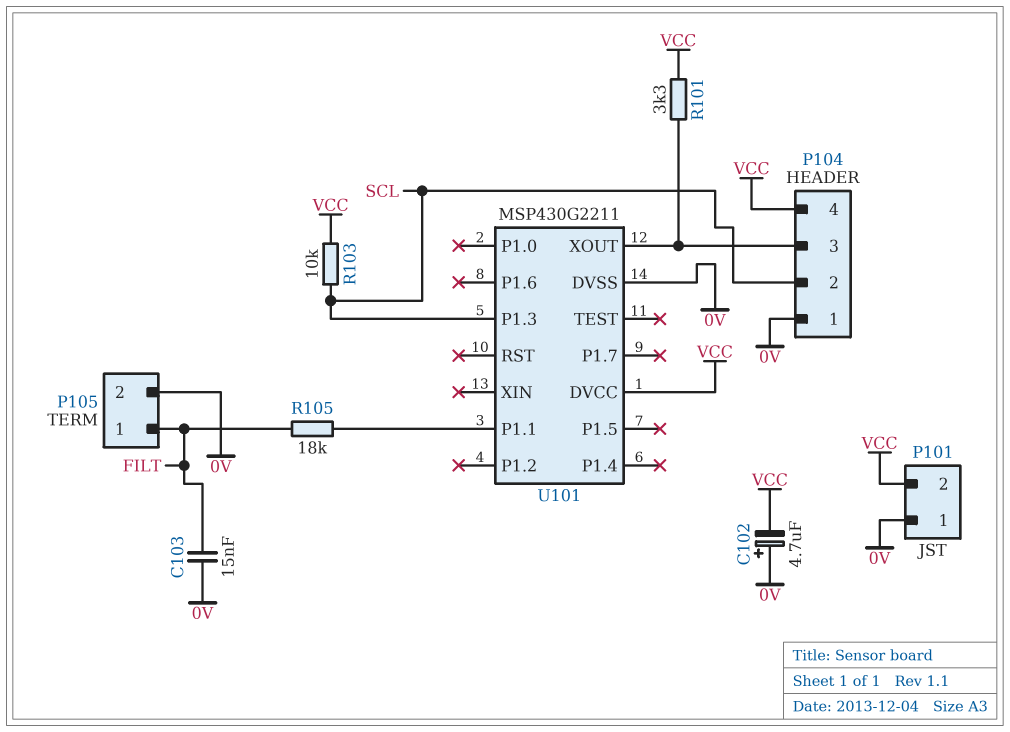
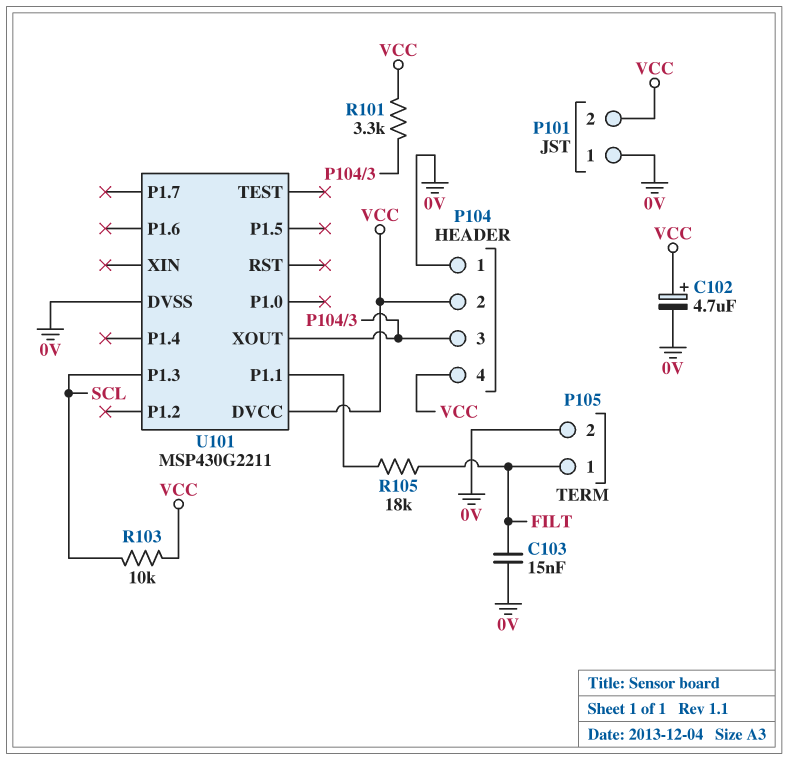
C102: 4.7uF (plus 0V, minus VCC) -> 4.7uF (plus VCC, minus 0V)
P104 pin 2: SCL -> VCC

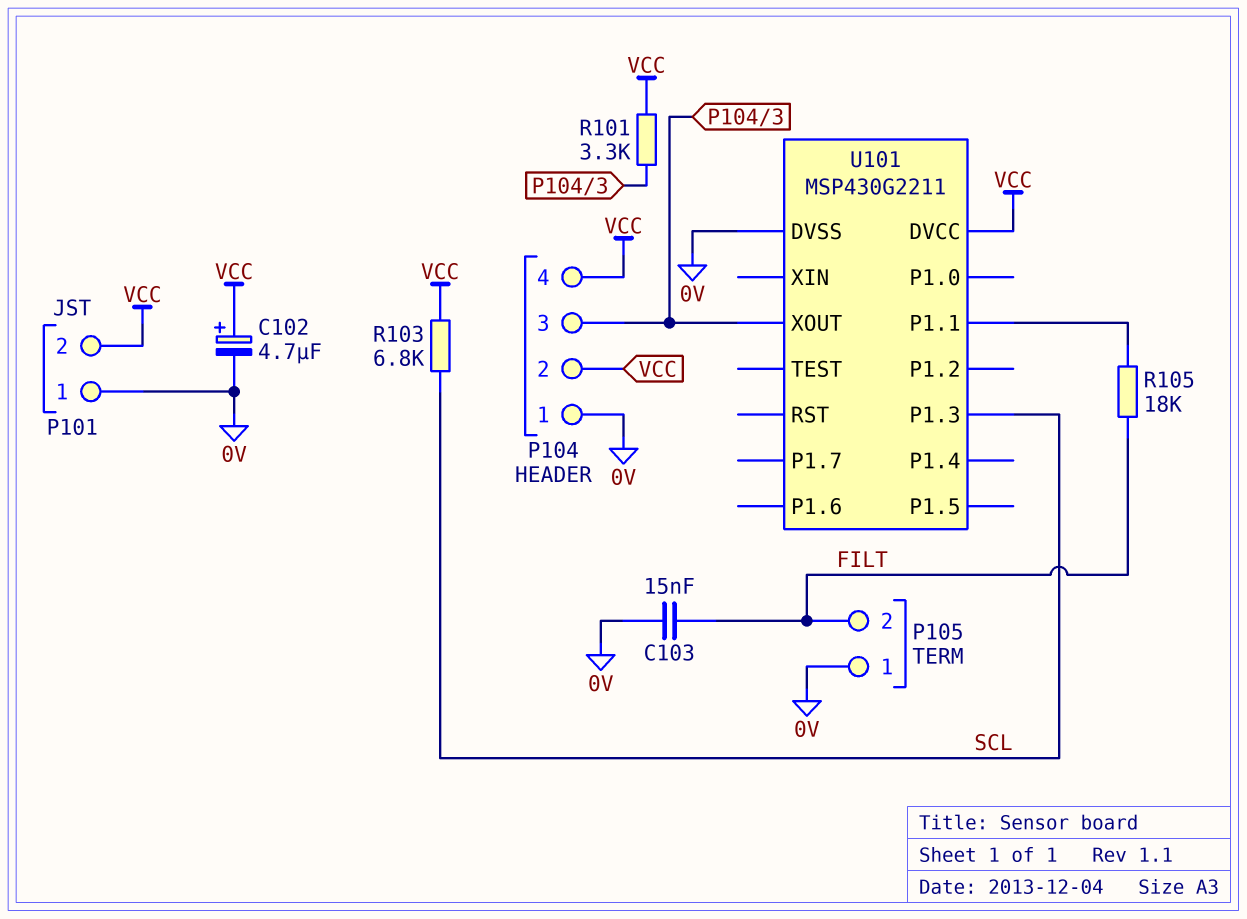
P105 pin 1: FILT -> 0V
P105 pin 2: 0V -> FILT
R103: 10k (SCL, VCC) -> 6.8k (SCL, VCC)

